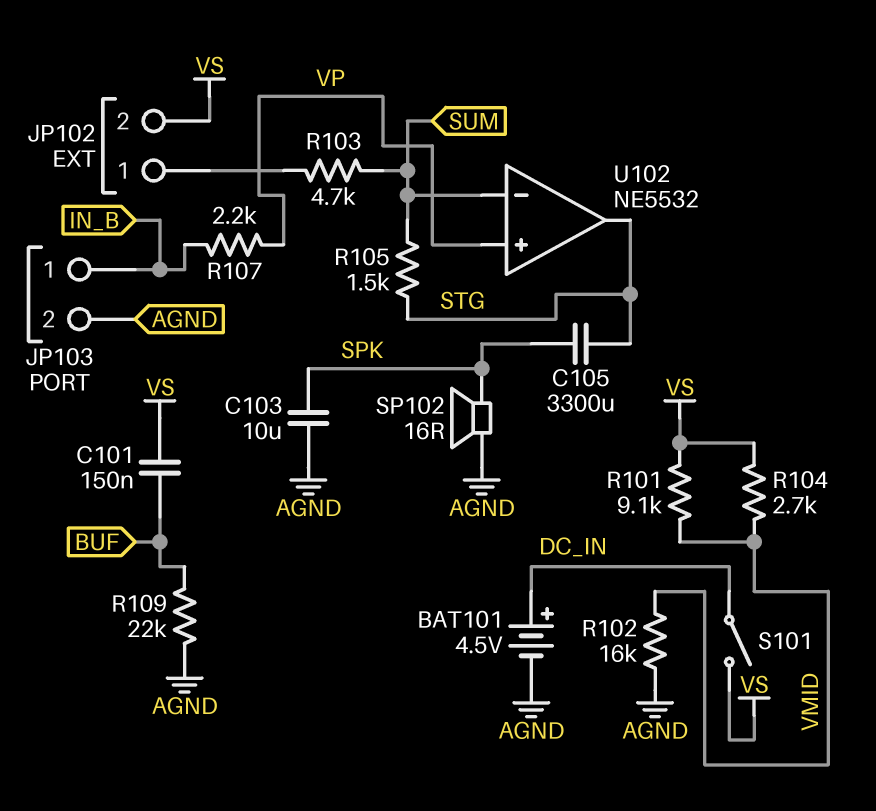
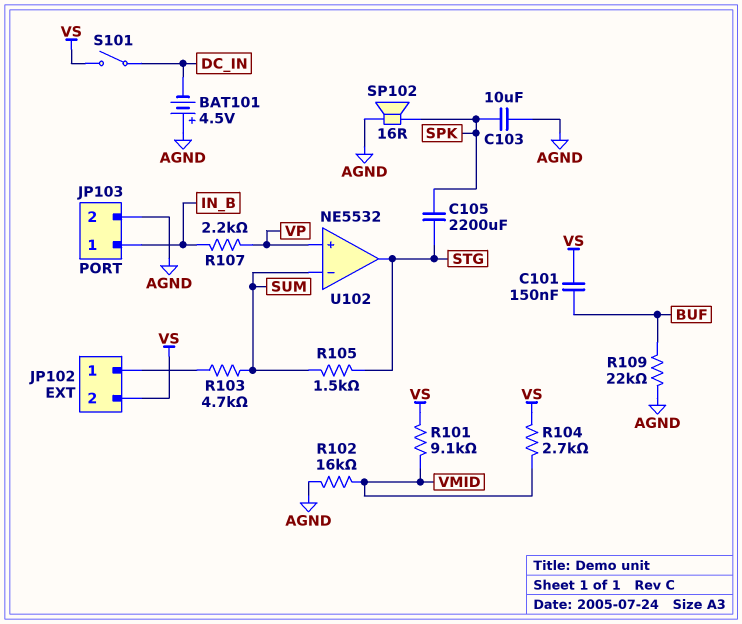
BAT101: 4.5V (plus DC_IN, minus AGND) -> 4.5V (plus AGND, minus DC_IN)
C105: 3300uF (SPK, STG) -> 2200uF (SPK, STG)

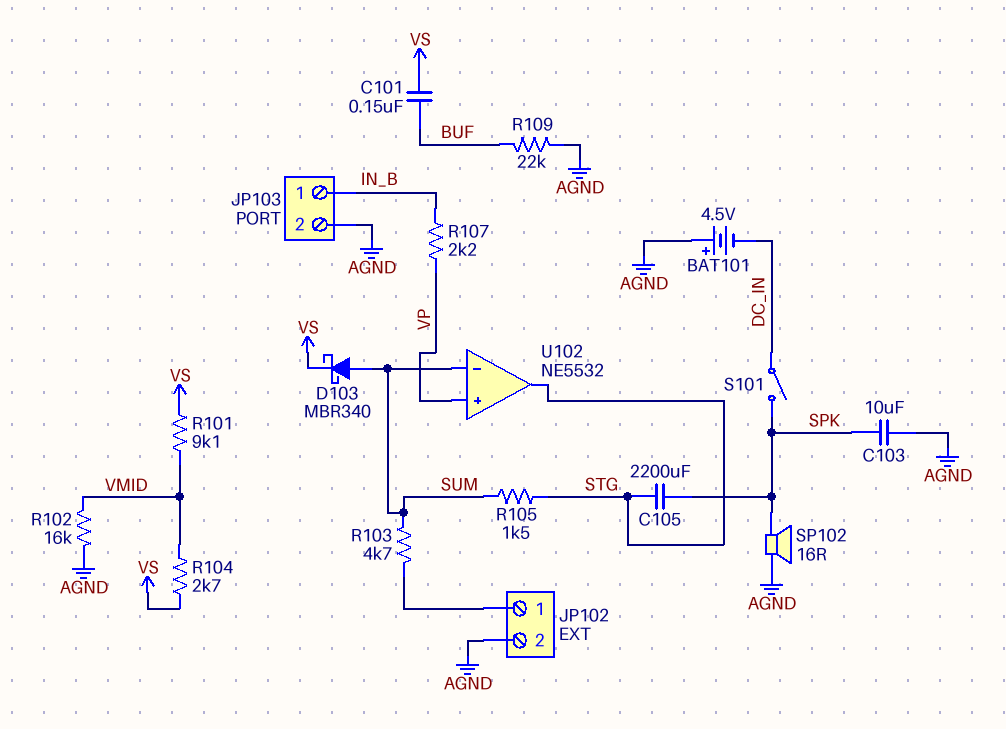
D103: none -> schottky MBR340 (A SUM, K VS)
JP102 pin 2: VS -> AGND
S101: switch (DC_IN, VS) -> switch (DC_IN, SPK)

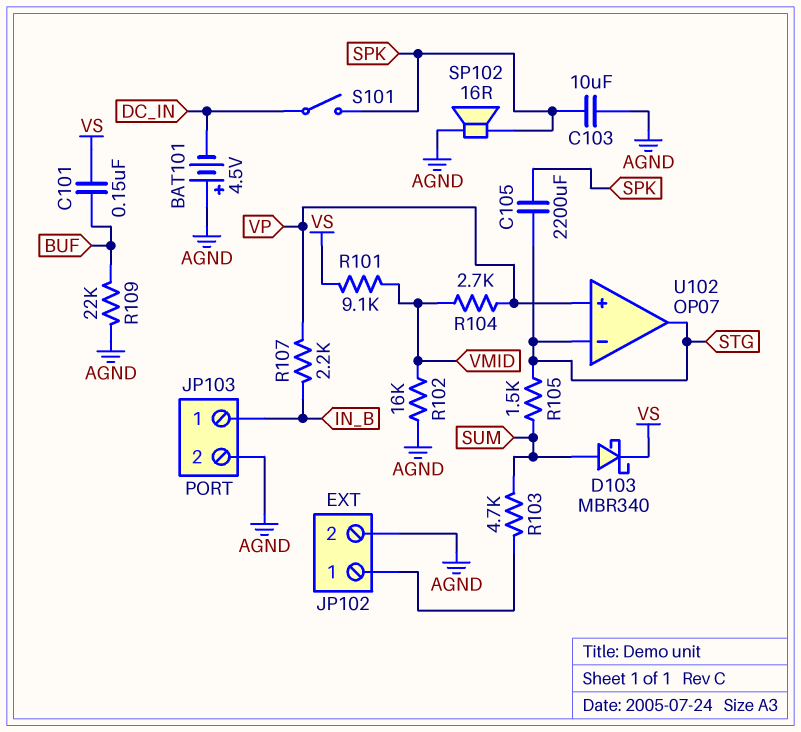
R104: 2.7k (VMID, VS) -> 2.7k (VMID, VP)
U102: NE5532 -> OP07
U102 pin in-: SUM -> STG

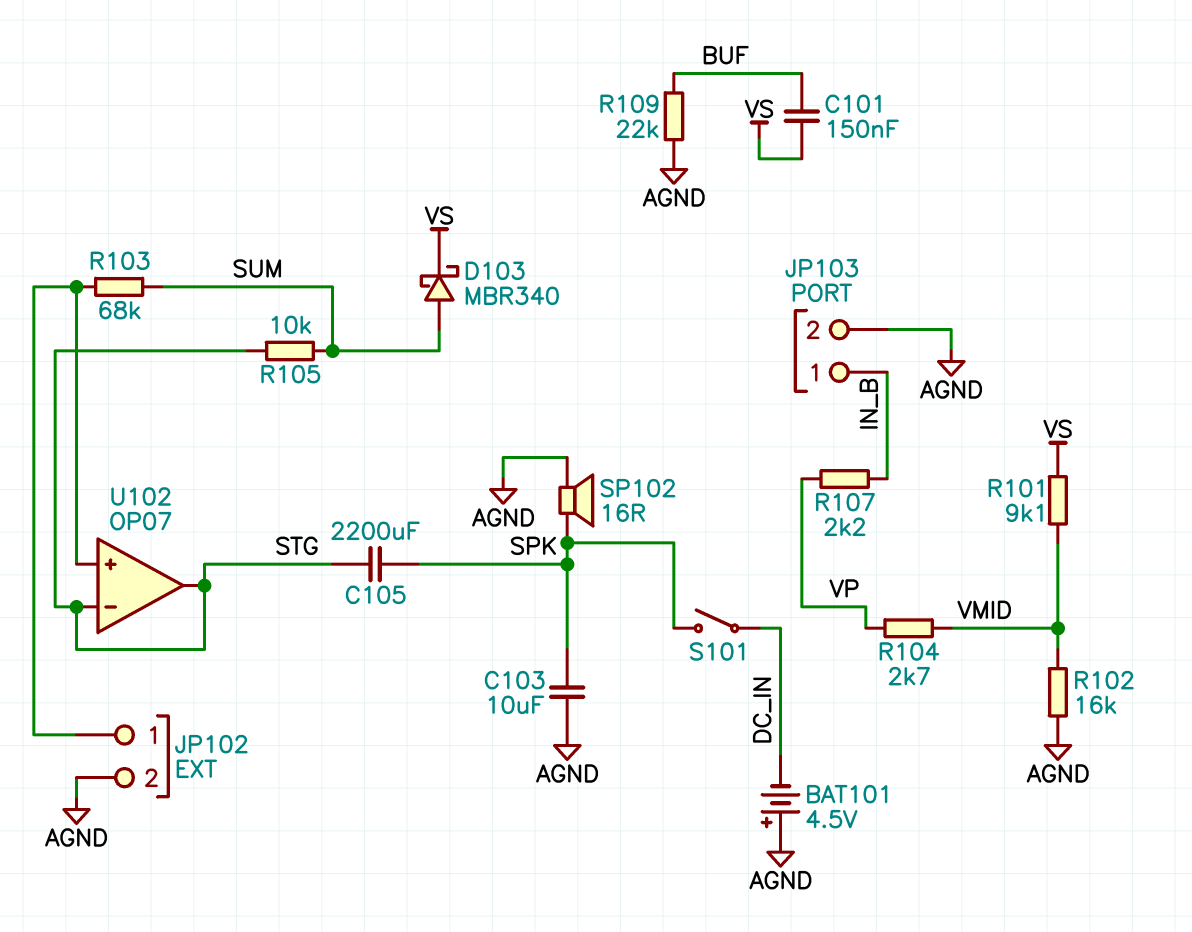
R103: 4.7k (JP102/1, SUM) -> 68k (JP102/1, SUM)
R105: 1.5k (STG, SUM) -> 10k (STG, SUM)
U102 pin in+: VP -> JP102/1

